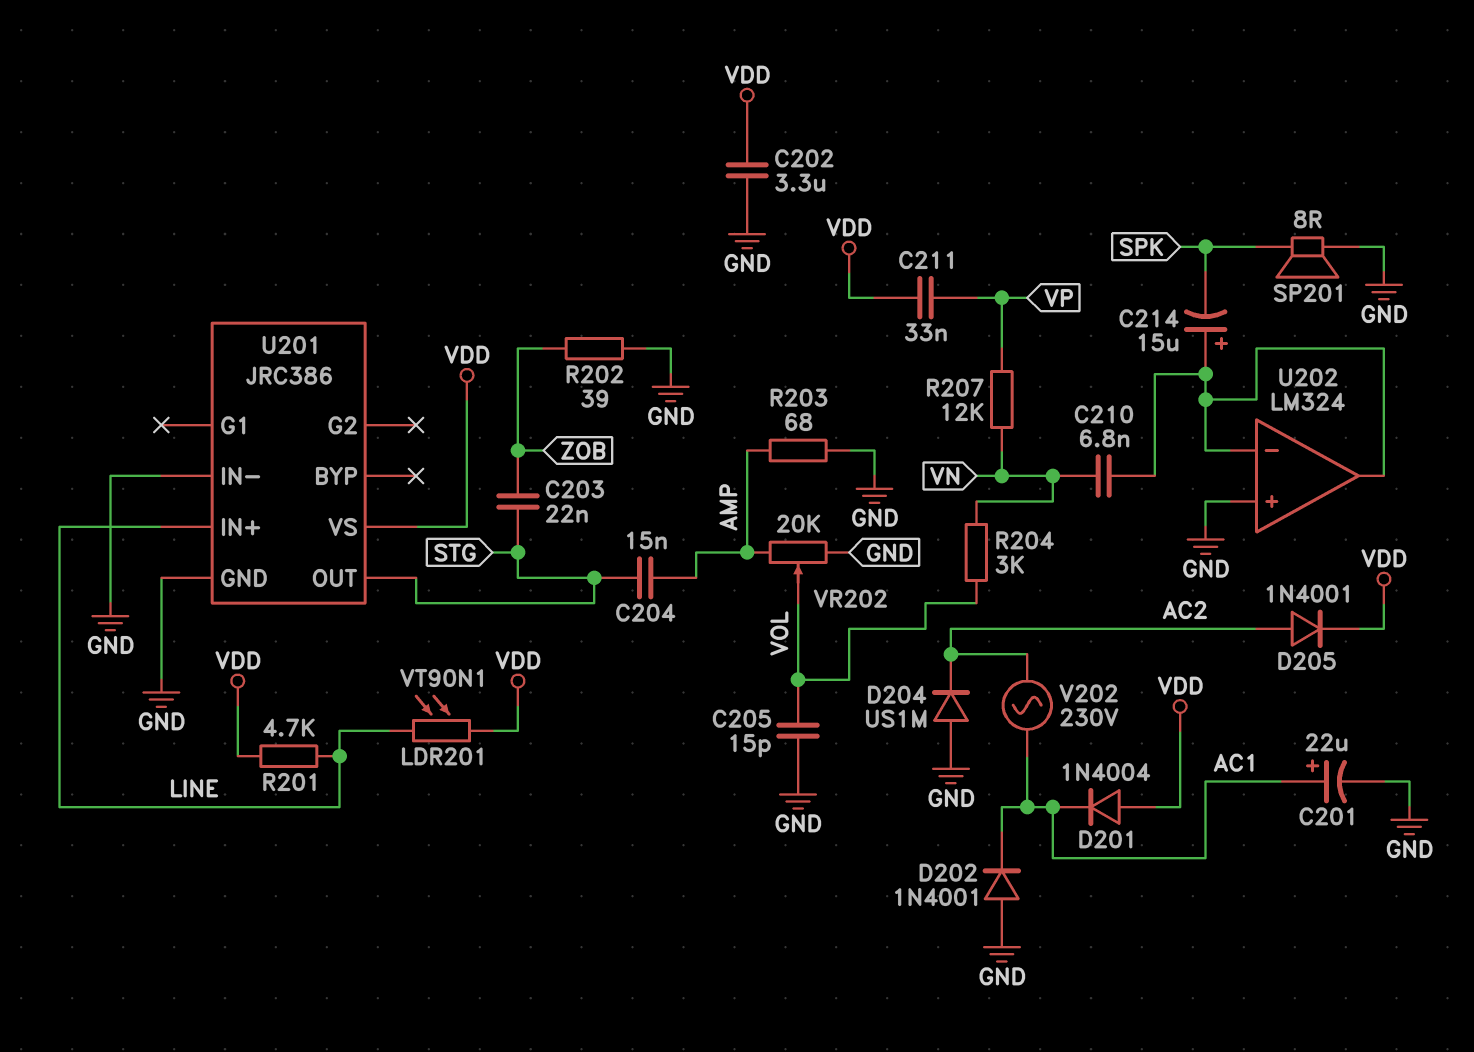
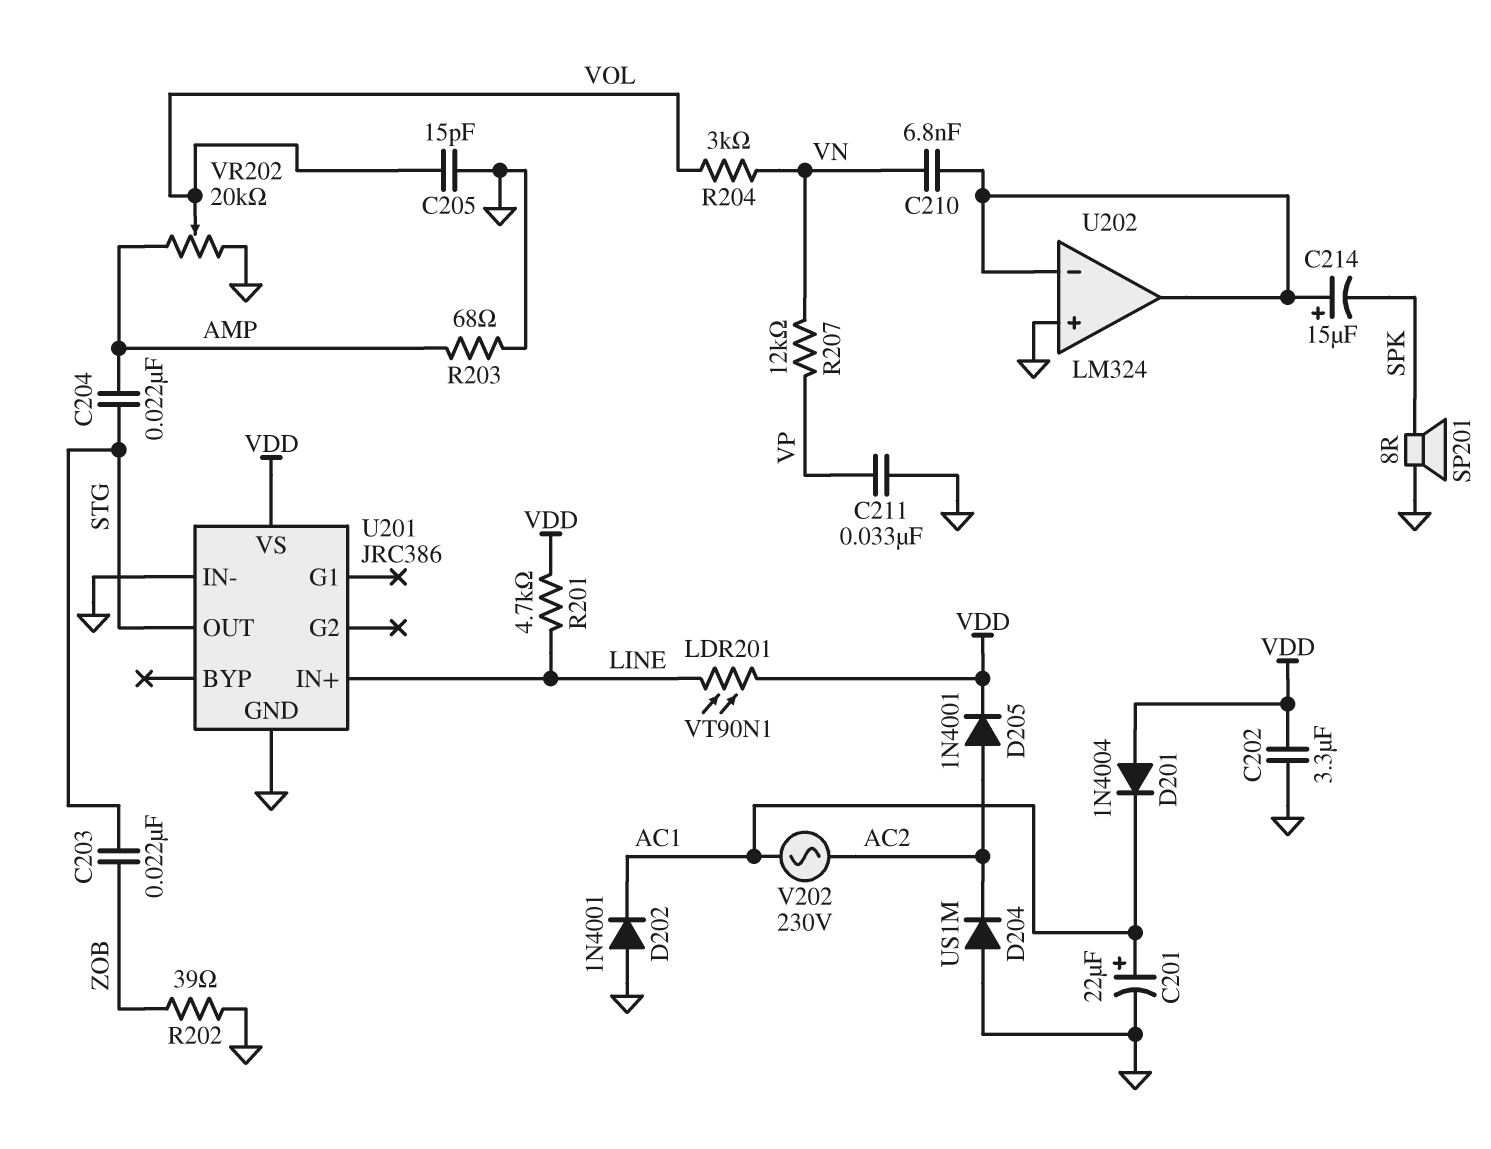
C204: 15nF (AMP, STG) -> 22nF (AMP, STG)
C211: 33nF (VDD, VP) -> 33nF (GND, VP)

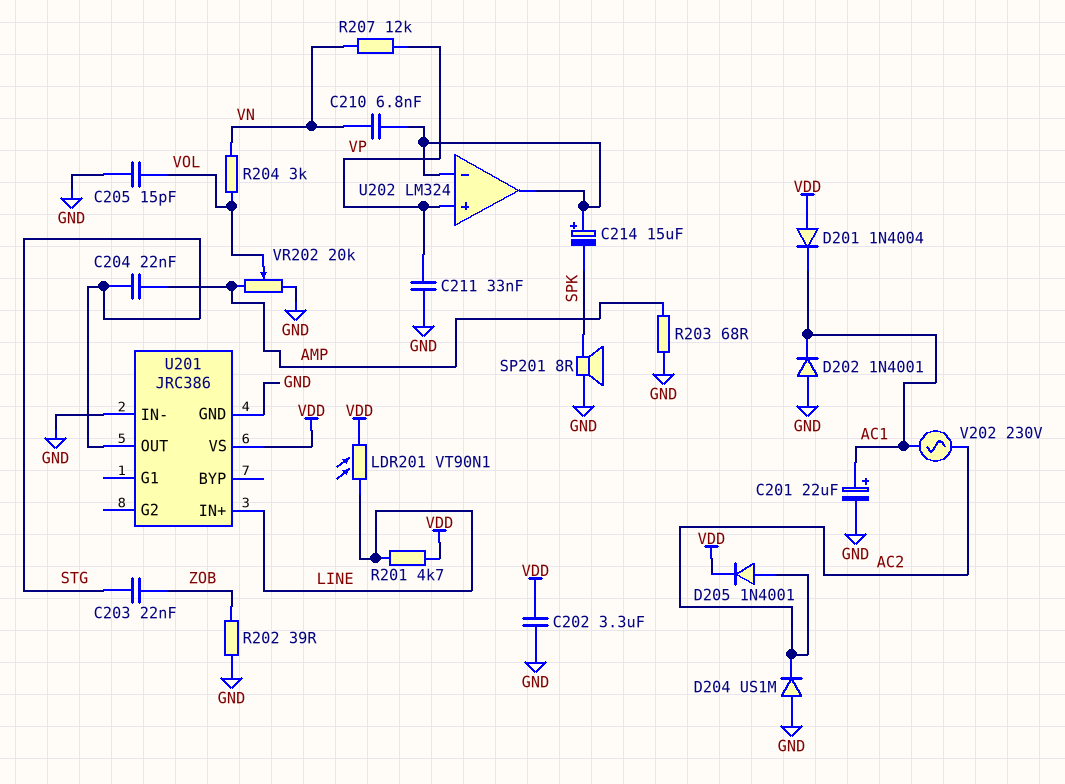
U202 pin in+: GND -> VP

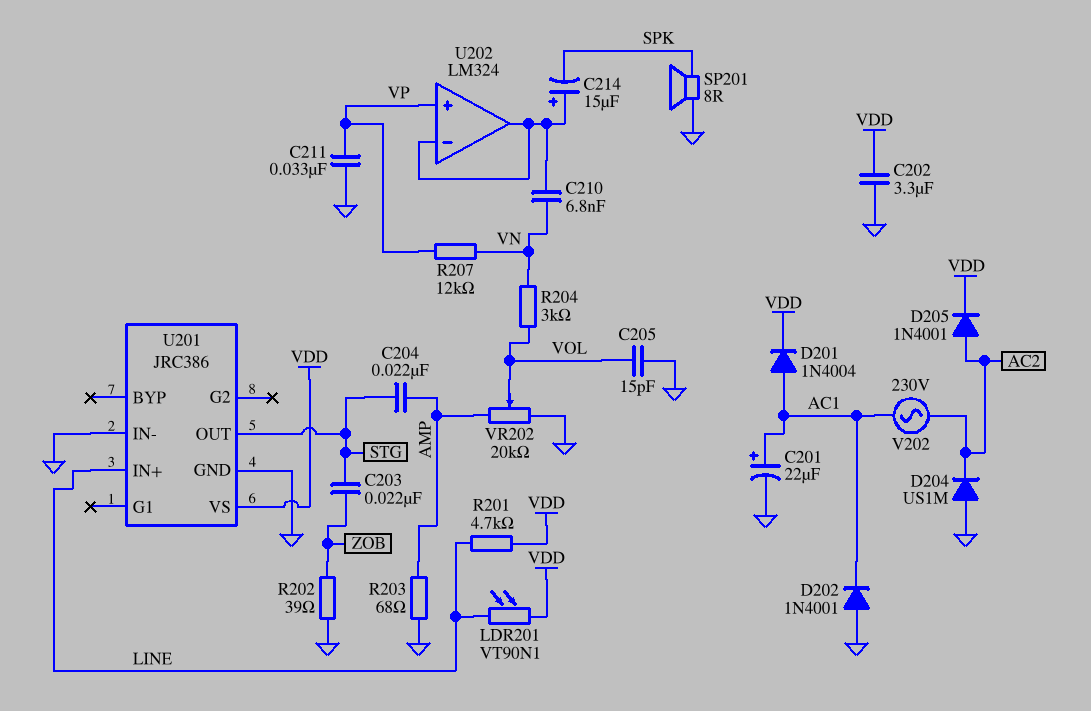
D201: diode 1N4004 (A VDD, K AC1) -> diode 1N4004 (A AC1, K VDD)

